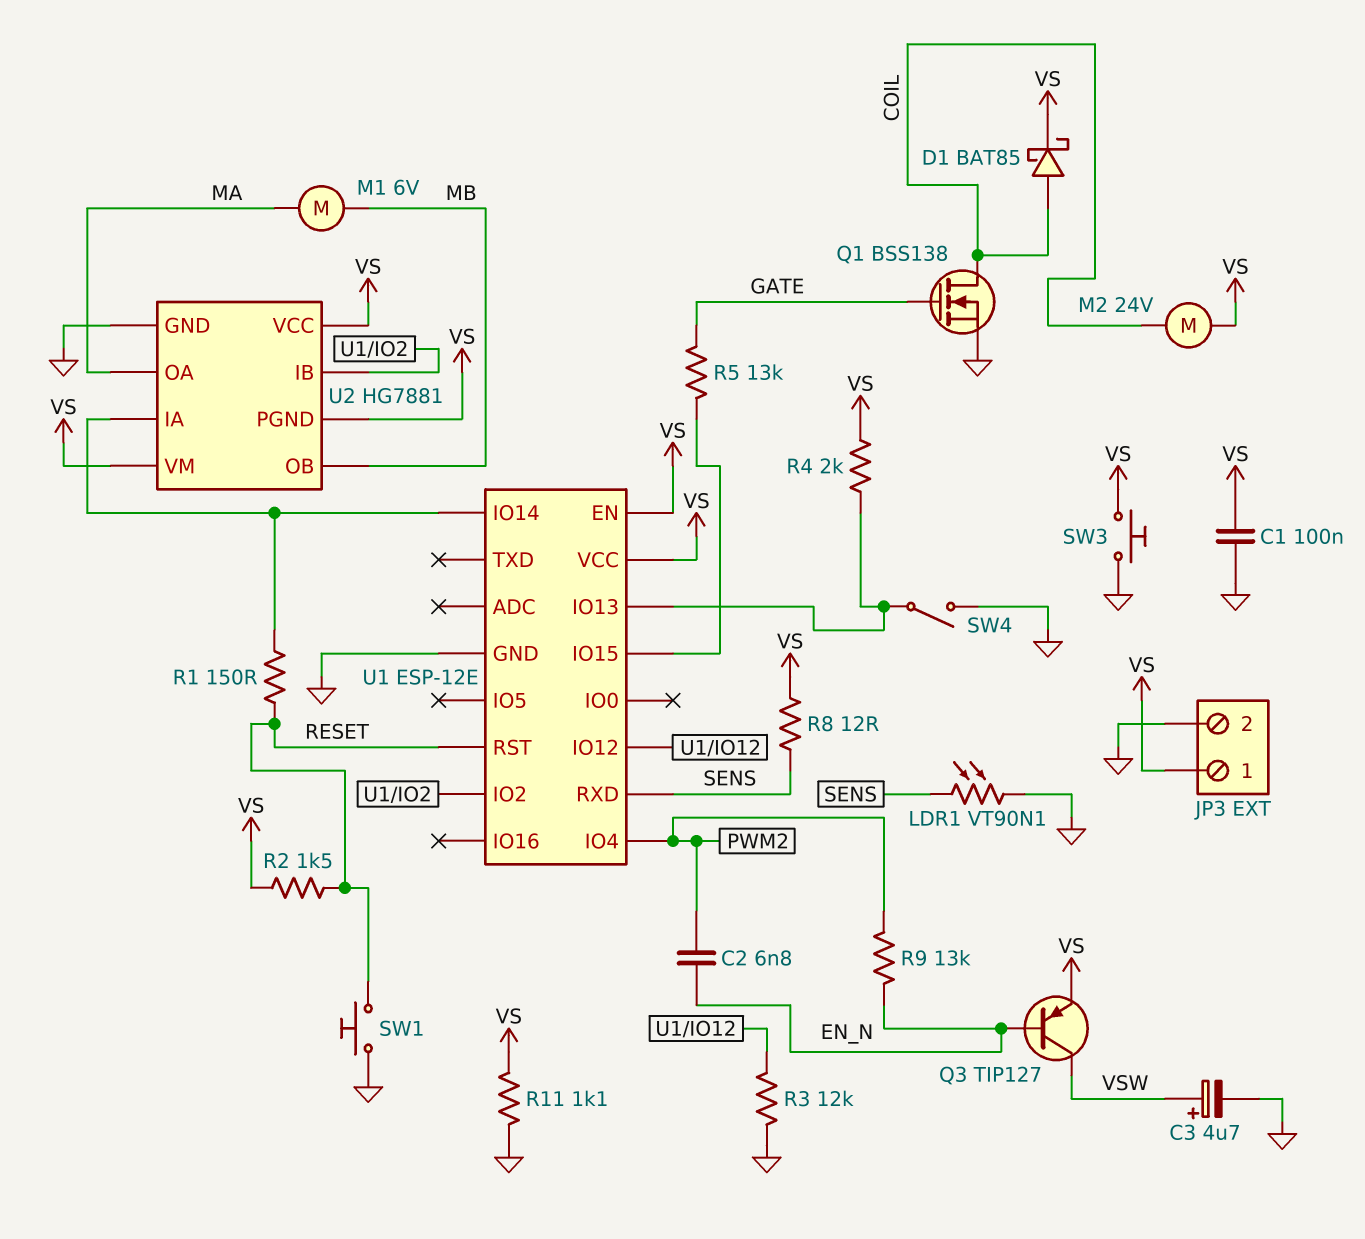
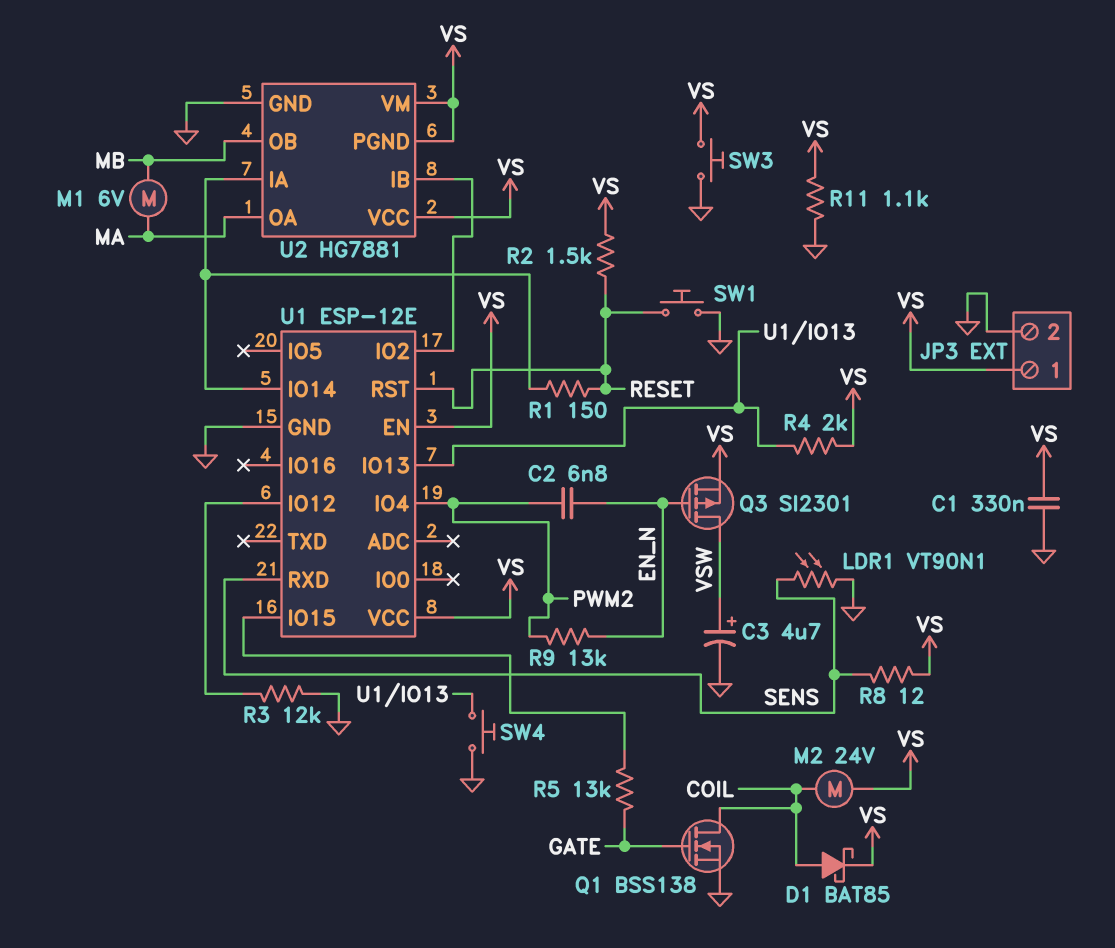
C1: 100nF (GND, VS) -> 330nF (GND, VS)
Q3: PNP TIP127 (B EN_N, C VSW, E VS) -> PMOS SI2301 (G EN_N, D VSW, S VS)
SW4: switch (GND, U1/IO13) -> button (GND, U1/IO13)

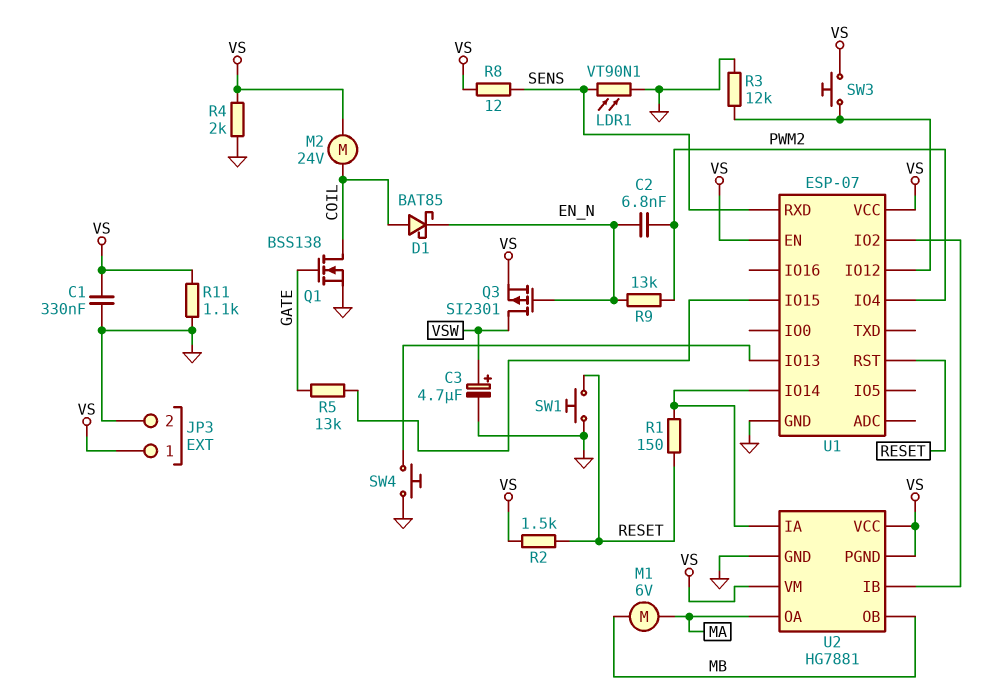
D1: schottky BAT85 (A COIL, K VS) -> schottky BAT85 (A COIL, K EN_N)
R4: 2k (U1/IO13, VS) -> 2k (GND, VS)
SW3: button (GND, VS) -> button (U1/IO12, VS)
U1: ESP-12E -> ESP-07

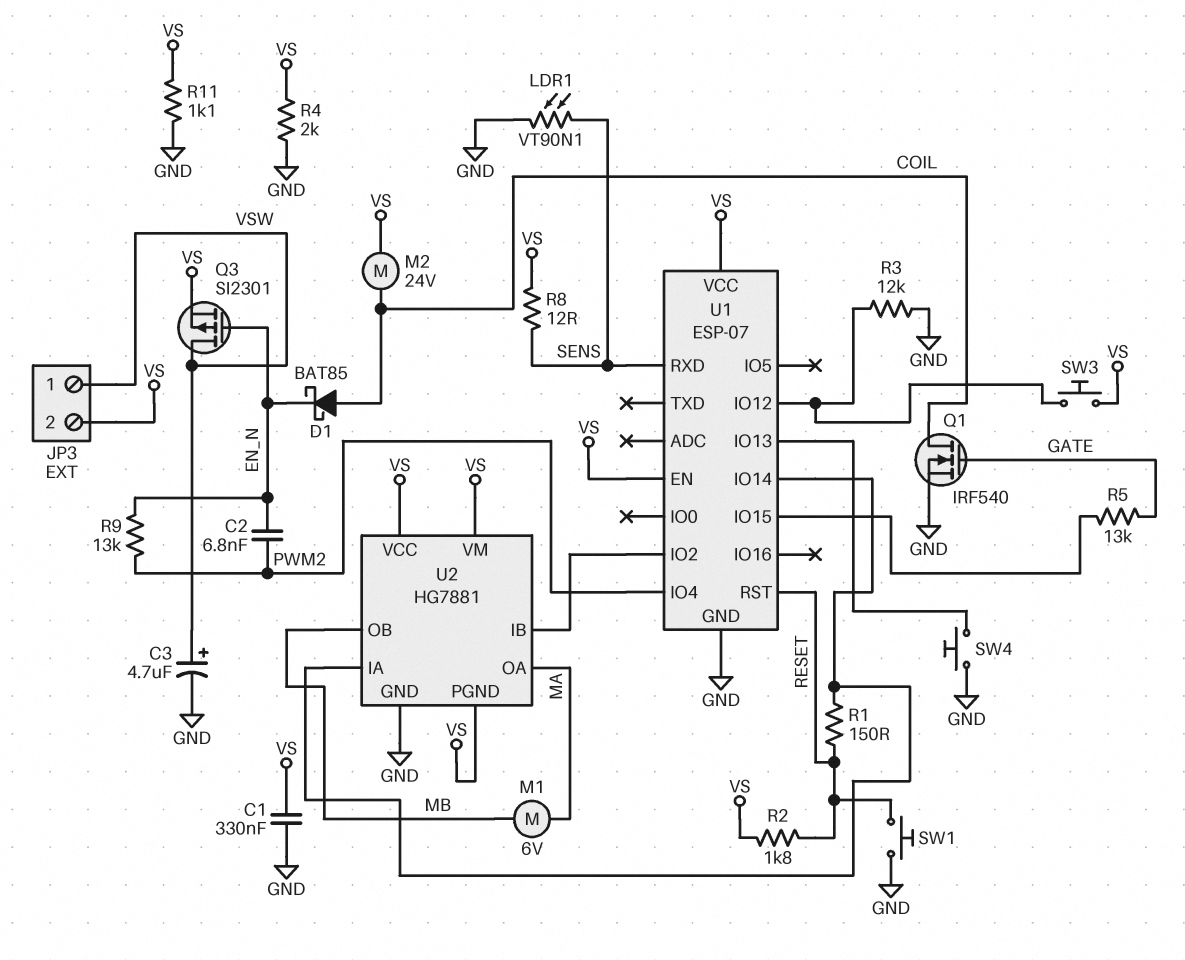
JP3 pin 1: VS -> VSW
JP3 pin 2: GND -> VS
Q1: NMOS BSS138 (G GATE, D COIL, S GND) -> NMOS IRF540 (G GATE, D COIL, S GND)
R2: 1.5k (RESET, VS) -> 1.8k (RESET, VS)

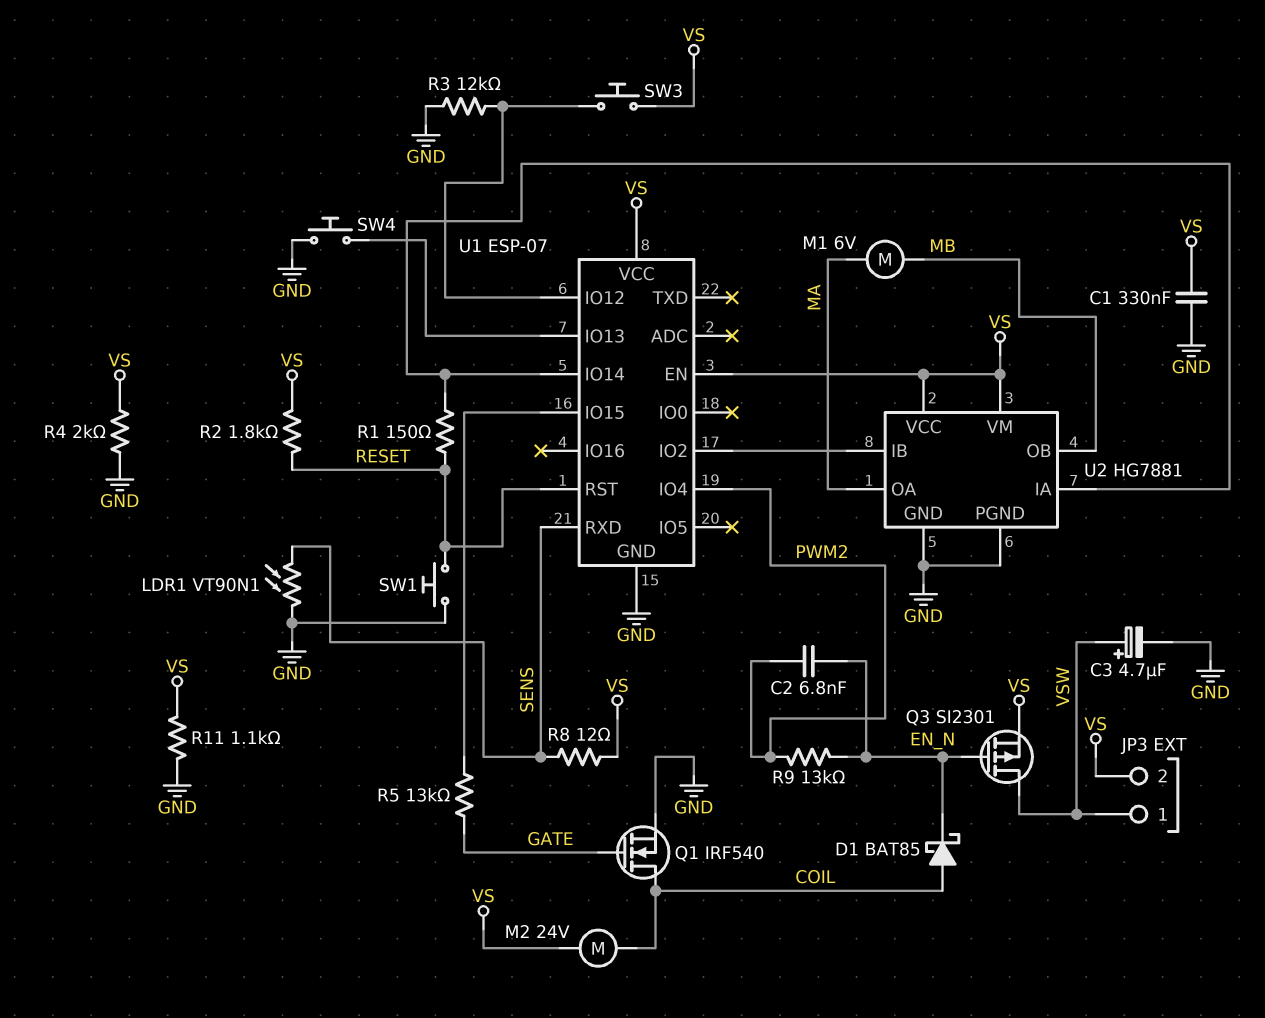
U2 pin PGND: VS -> GND

